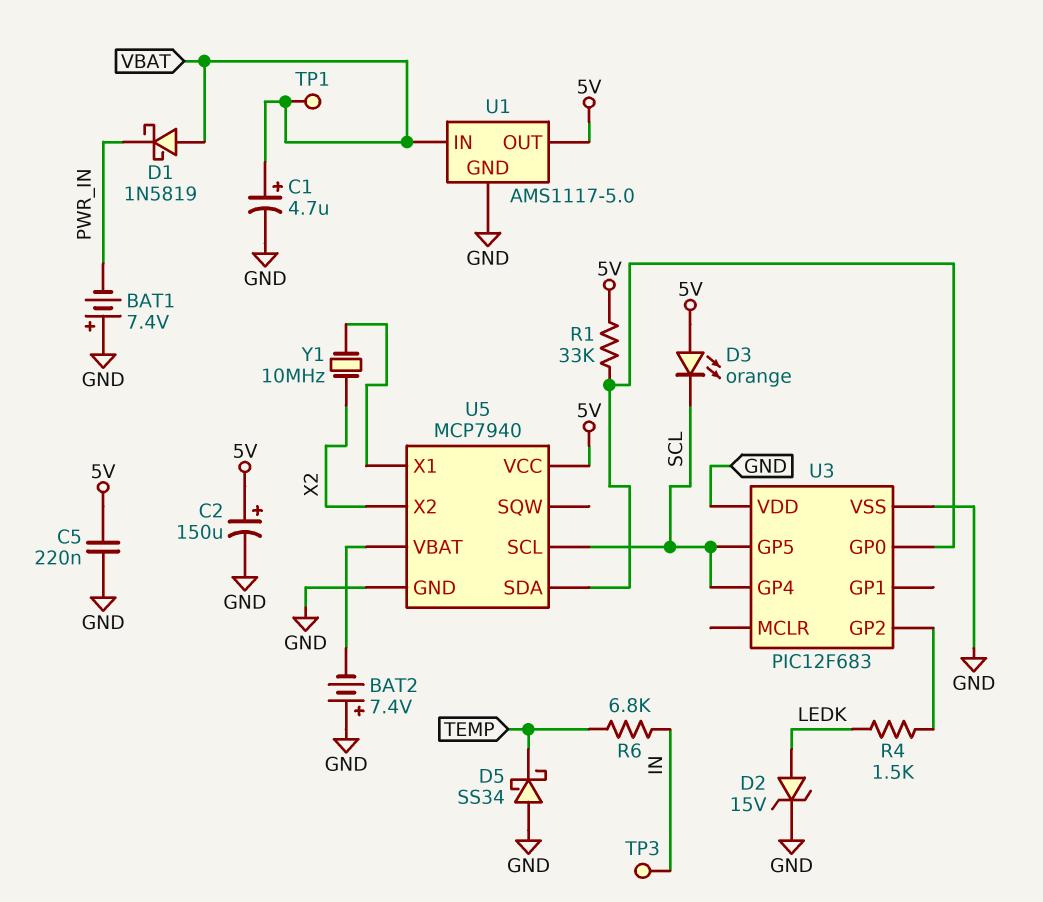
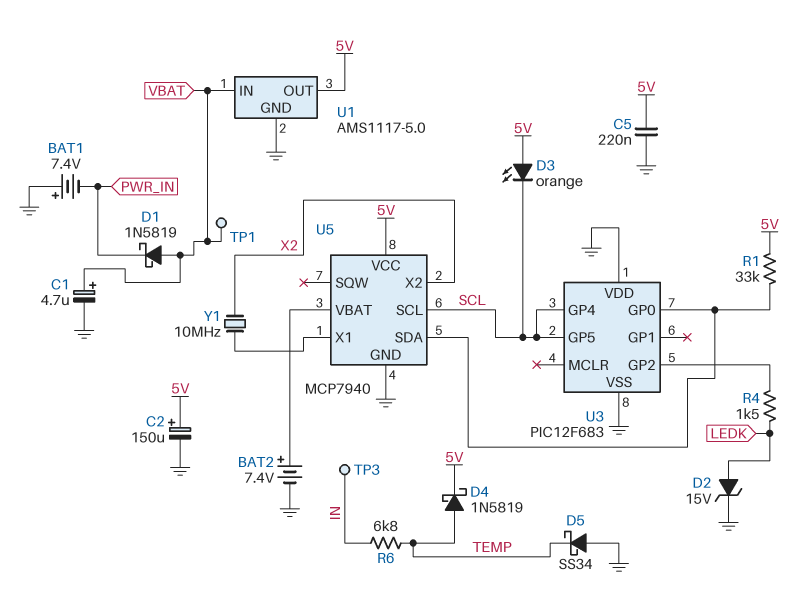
BAT2: 7.4V (plus GND, minus U5/VBAT) -> 7.4V (plus U5/VBAT, minus GND)
D4: none -> schottky 1N5819 (A TEMP, K 5V)

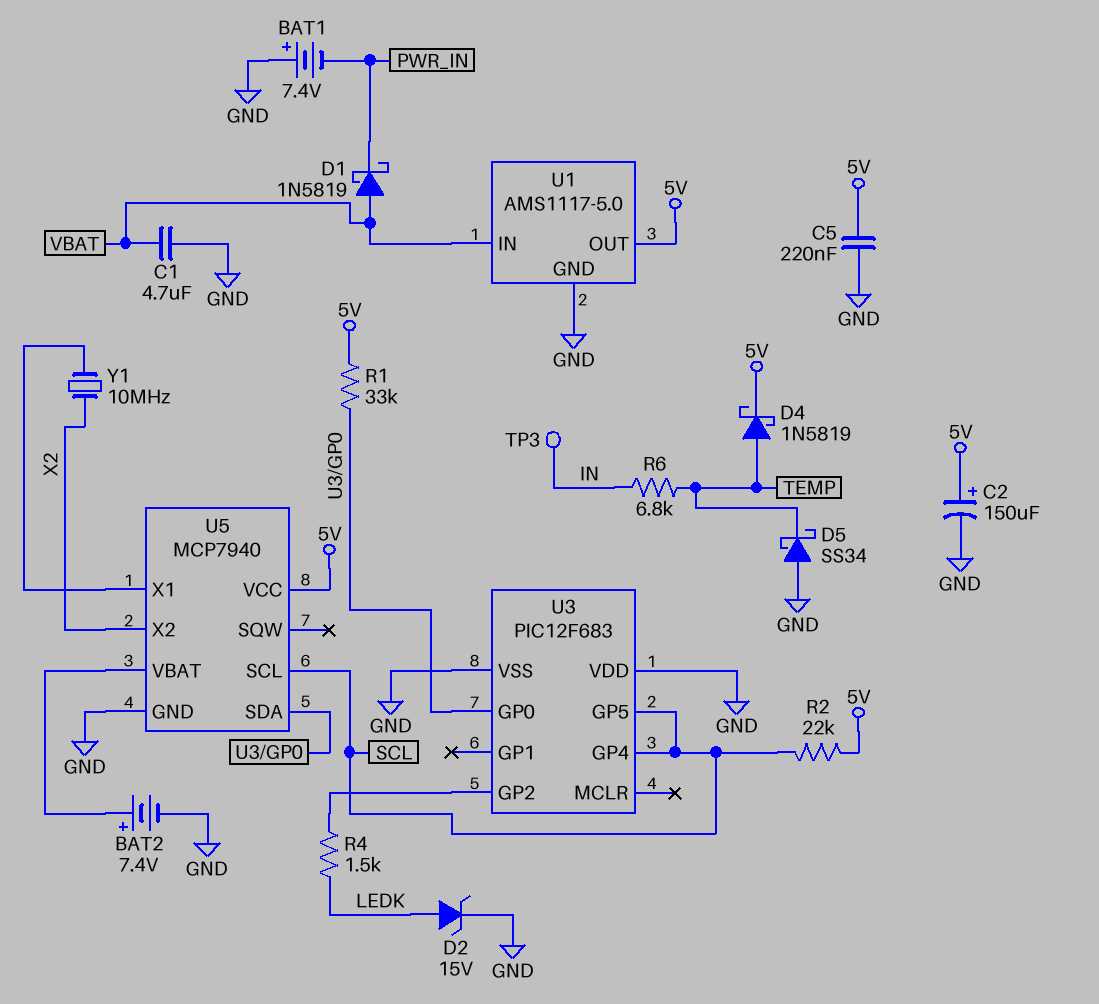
C1: 4.7uF (plus VBAT, minus GND) -> 4.7uF (GND, VBAT)
D3: LED orange (A 5V, K SCL) -> none
R2: none -> 22k (5V, SCL)
TP1: test point (VBAT) -> none

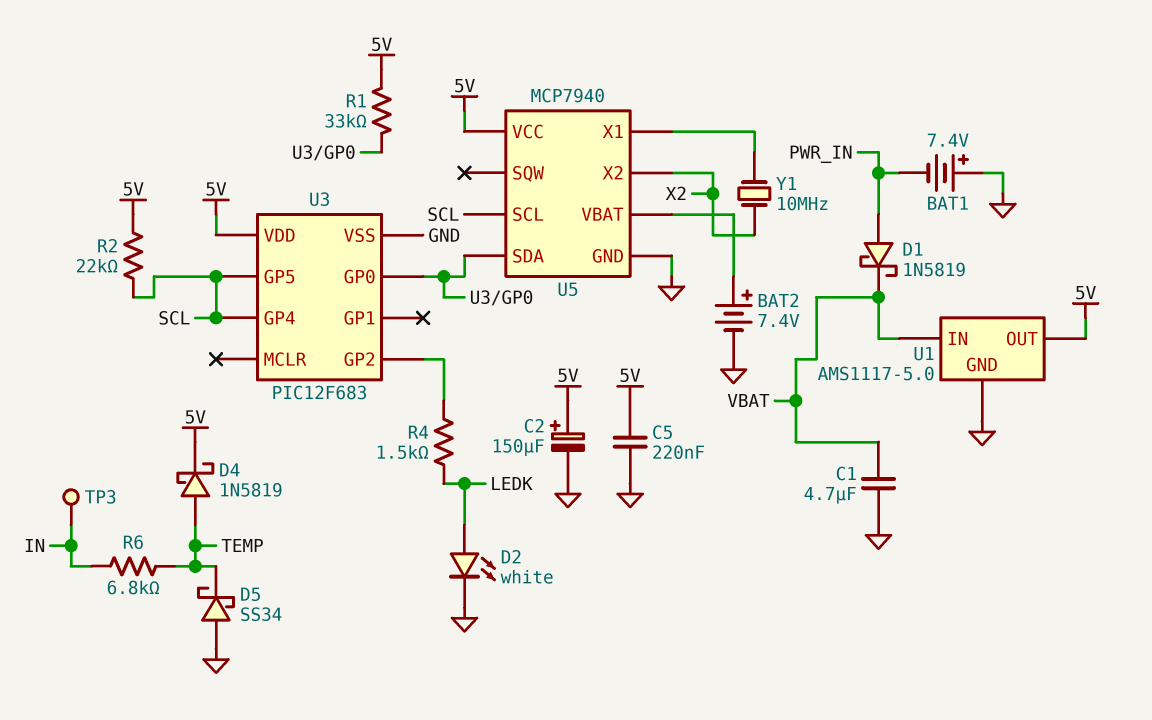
D1: schottky 1N5819 (A VBAT, K PWR_IN) -> schottky 1N5819 (A PWR_IN, K VBAT)
D2: zener 15V (A LEDK, K GND) -> LED white (A LEDK, K GND)
U3 pin VDD: GND -> 5V

